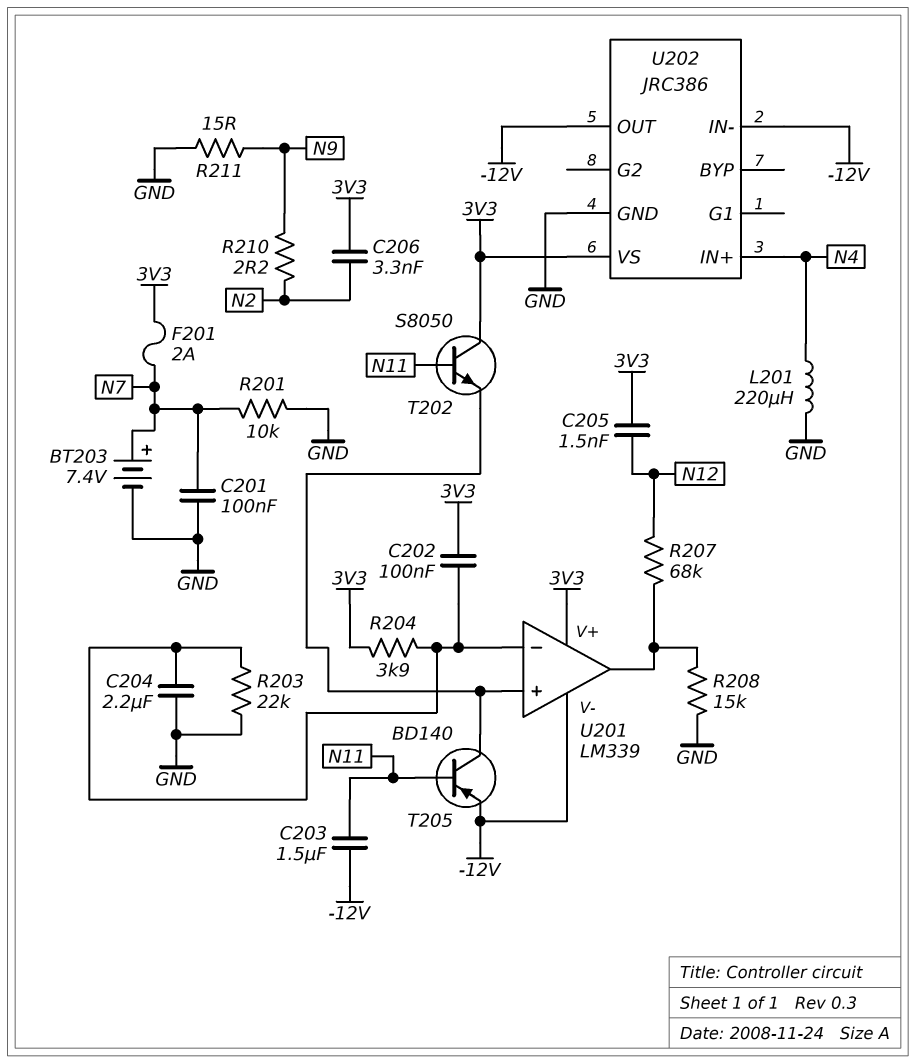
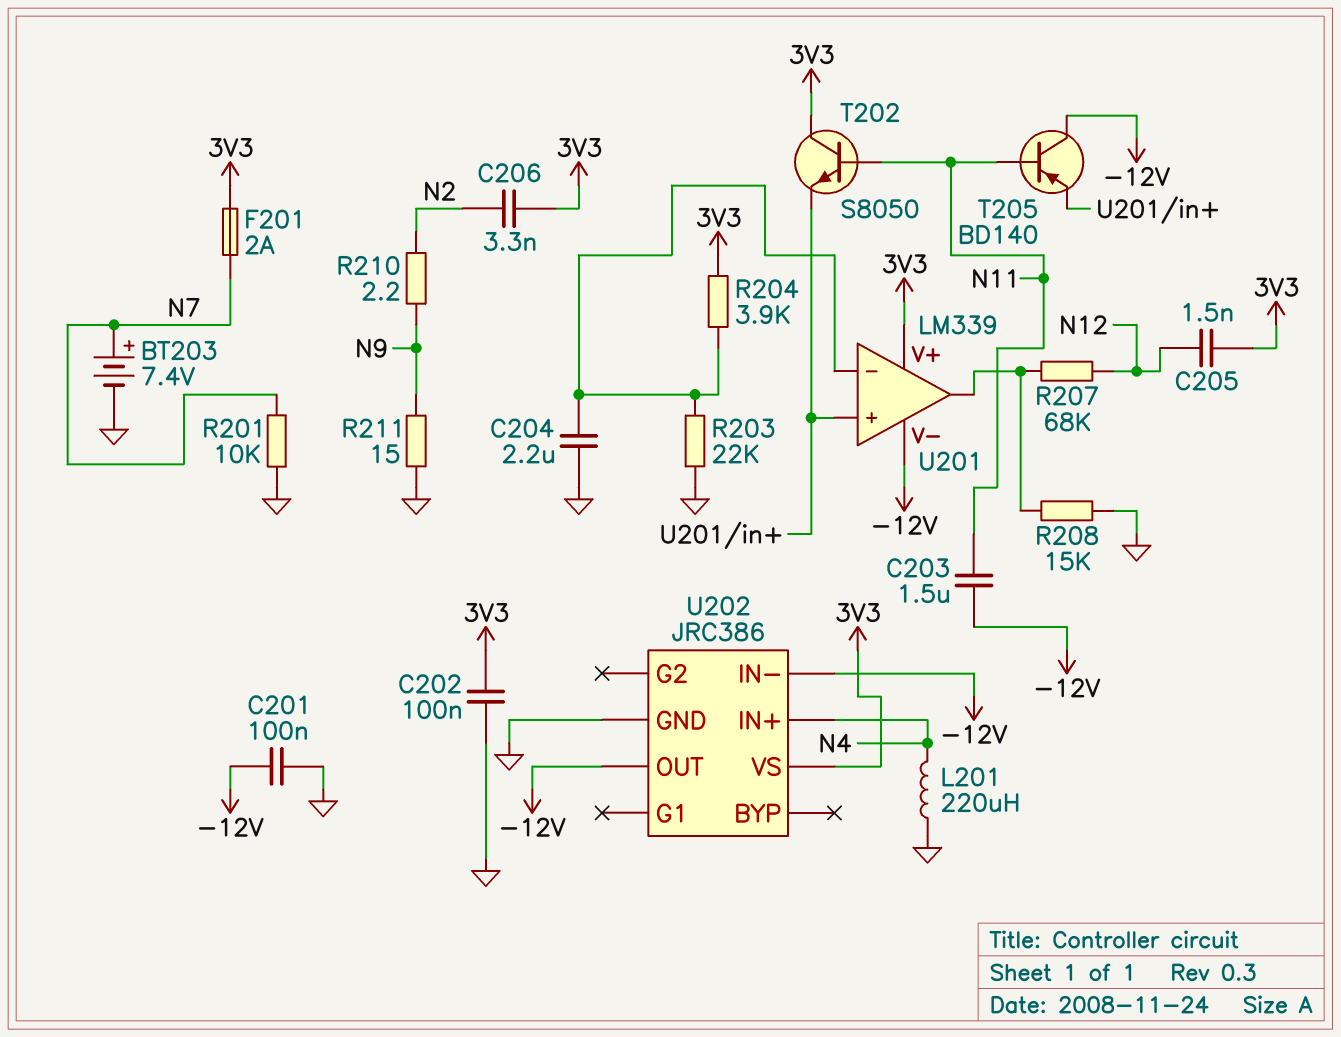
C201: 100nF (GND, N7) -> 100nF (-12V, GND)
C202: 100nF (3V3, U201/in-) -> 100nF (3V3, GND)
T205: PNP BD140 (B N11, C U201/in+, E -12V) -> PNP BD140 (B N11, C -12V, E U201/in+)

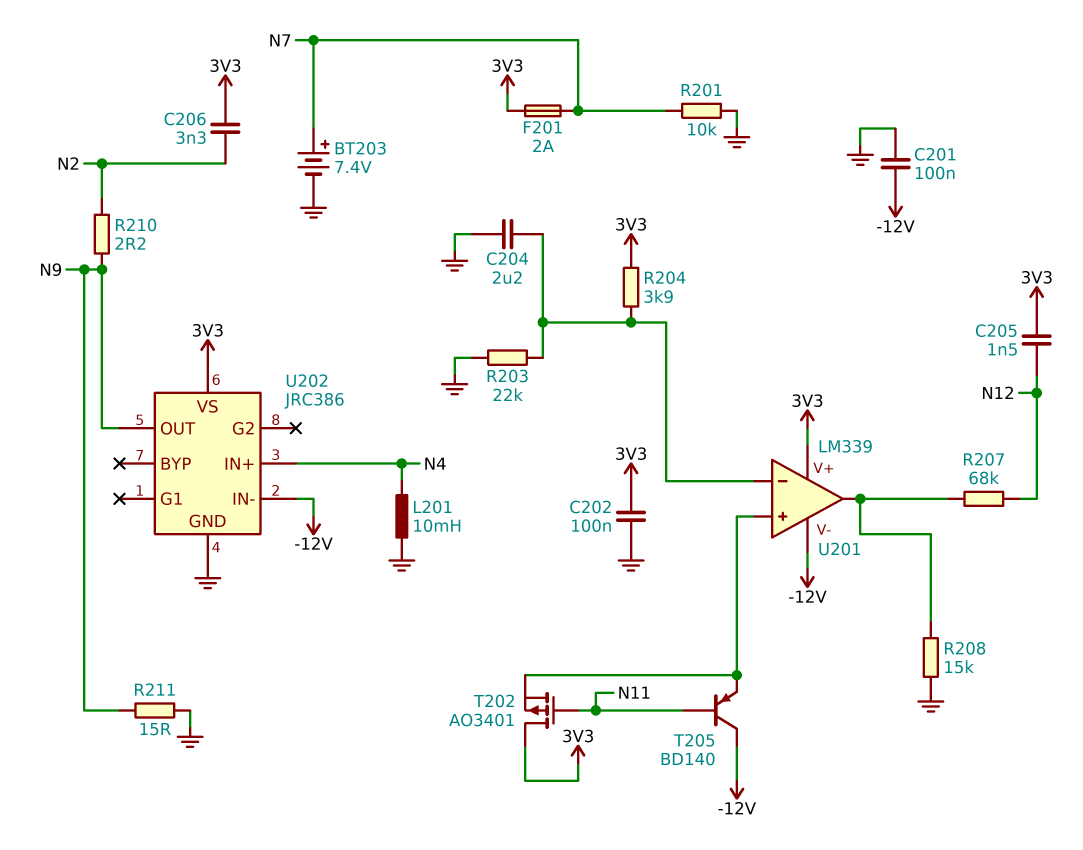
C203: 1.5uF (-12V, N11) -> none
L201: 220uH (GND, N4) -> 10mH (GND, N4)
T202: NPN S8050 (B N11, C 3V3, E U201/in+) -> PMOS AO3401 (G N11, D 3V3, S U201/in+)
U202 pin OUT: -12V -> N9

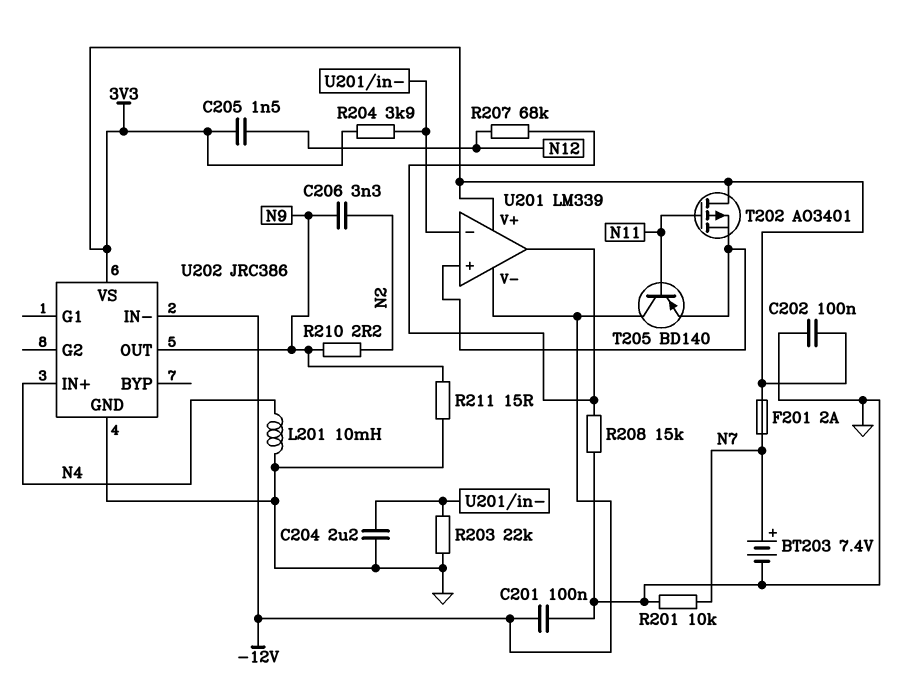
C206: 3.3nF (3V3, N2) -> 3.3nF (N2, N9)

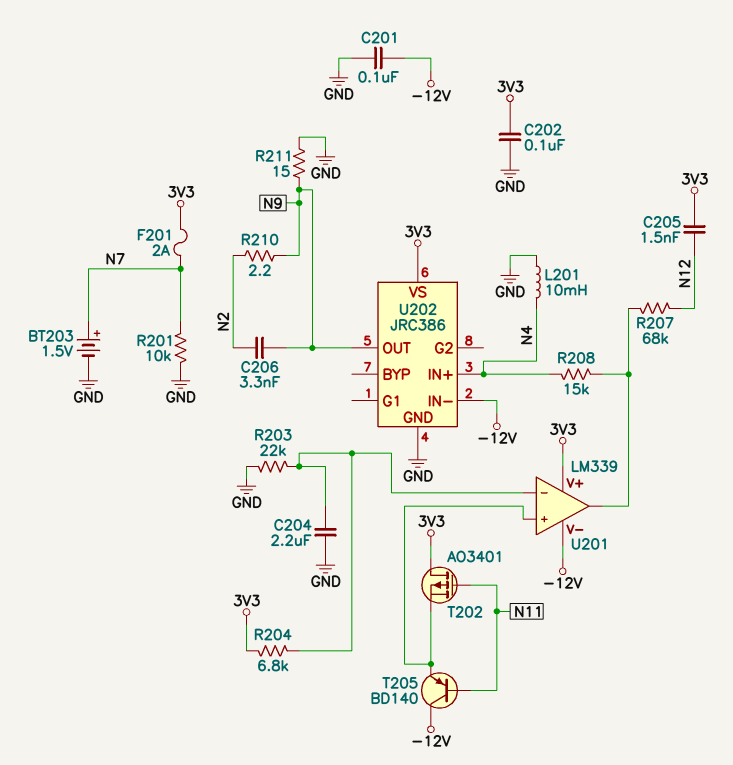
BT203: 7.4V (plus N7, minus GND) -> 1.5V (plus N7, minus GND)
R204: 3.9k (3V3, U201/in-) -> 6.8k (3V3, U201/in-)
R208: 15k (GND, U201/out) -> 15k (N4, U201/out)

